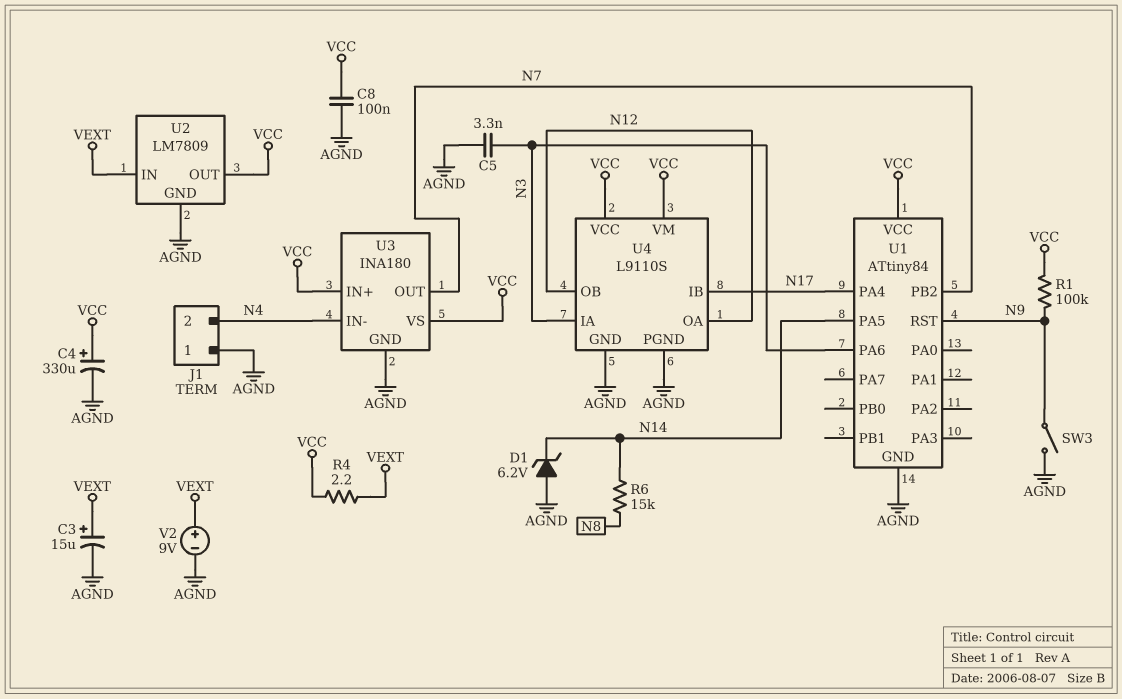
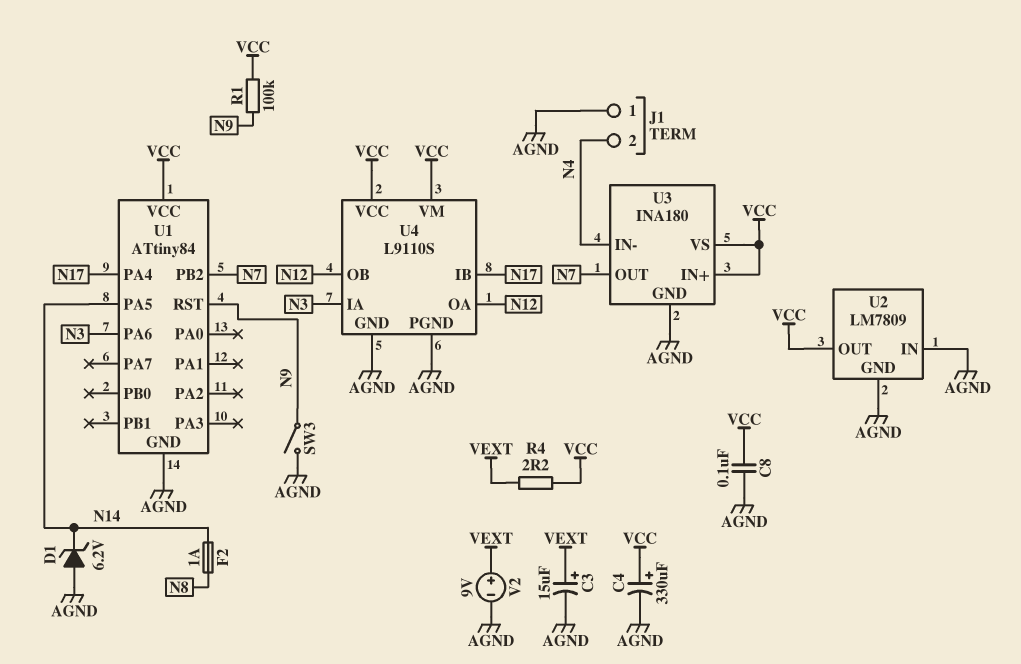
C5: 3.3nF (AGND, N3) -> none
F2: none -> 1A (N8, N14)
R6: 15k (N8, N14) -> none
U2 pin IN: VEXT -> AGND

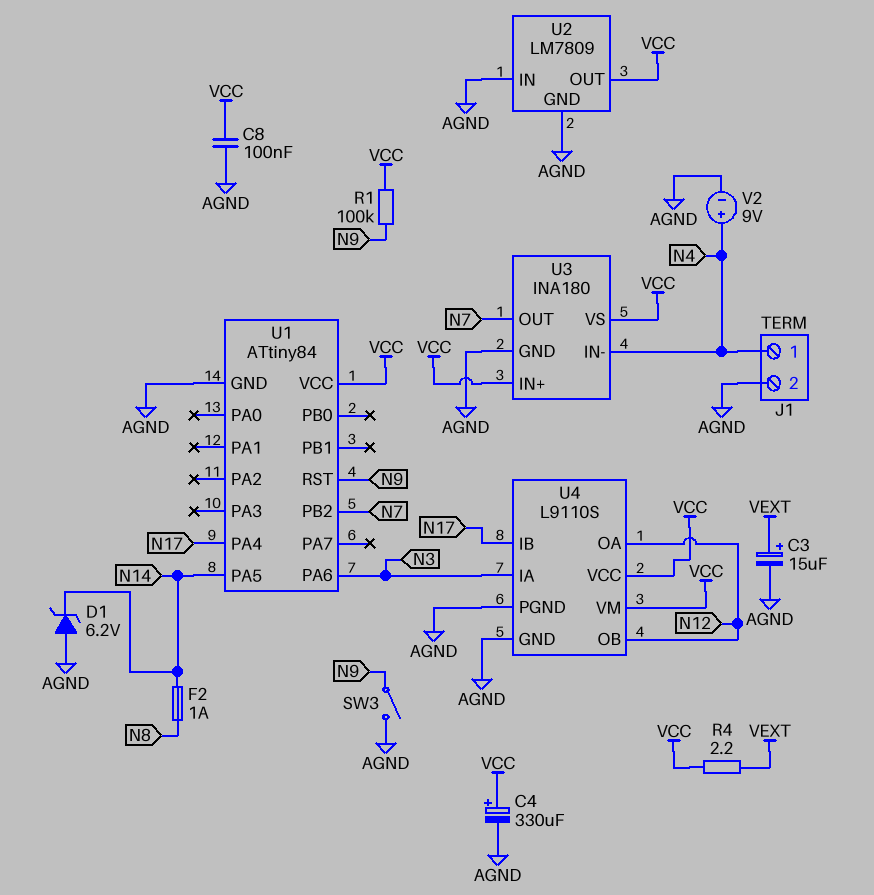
J1 pin 1: AGND -> N4
J1 pin 2: N4 -> AGND
V2: 9V (plus VEXT, minus AGND) -> 9V (plus N4, minus AGND)

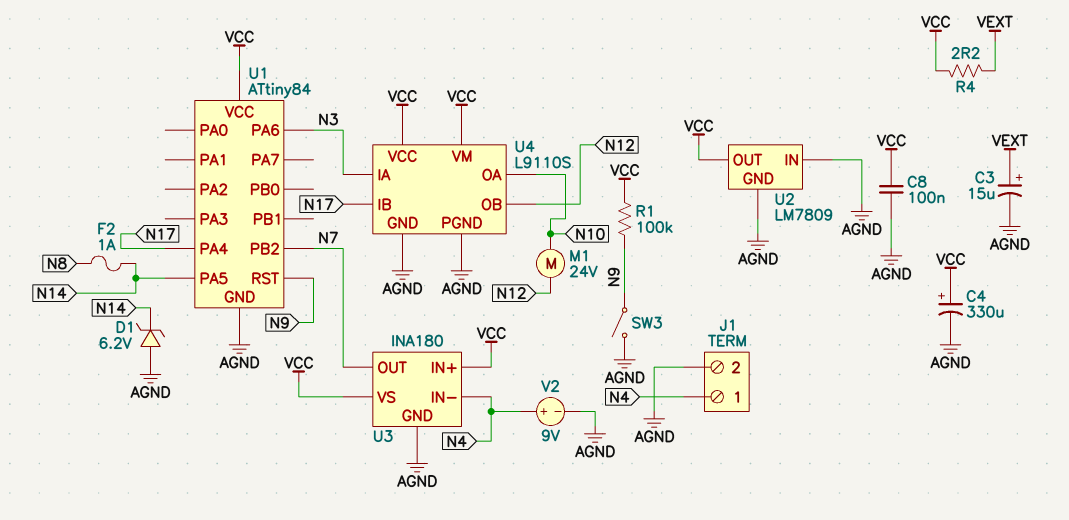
M1: none -> motor 24V (N10, N12)
U4 pin OA: N12 -> N10

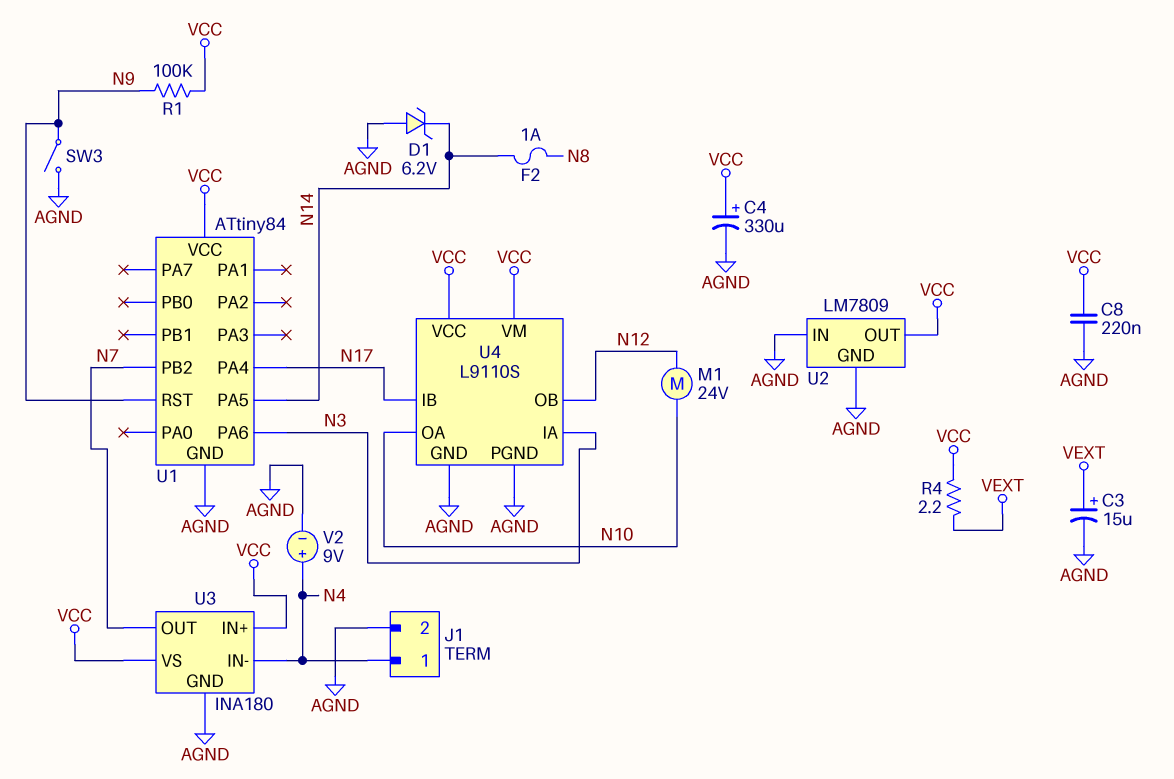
C8: 100nF (AGND, VCC) -> 220nF (AGND, VCC)

